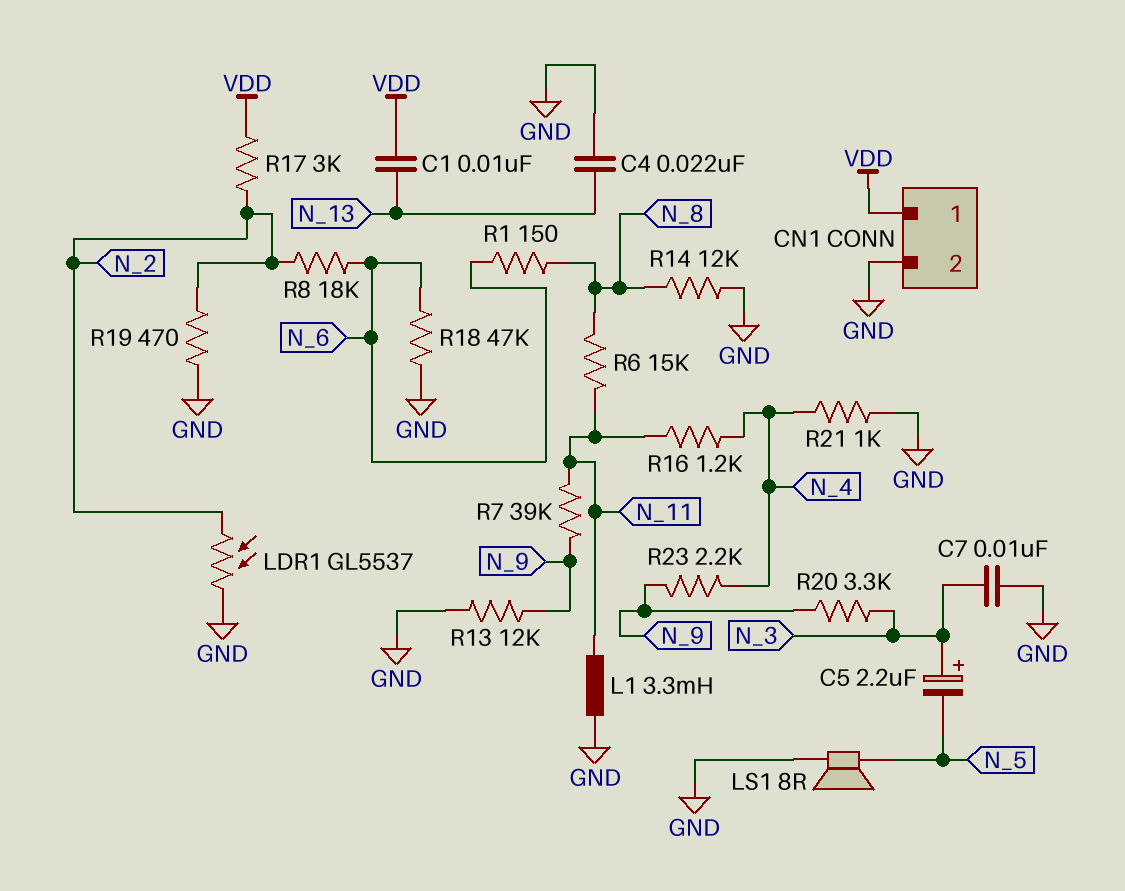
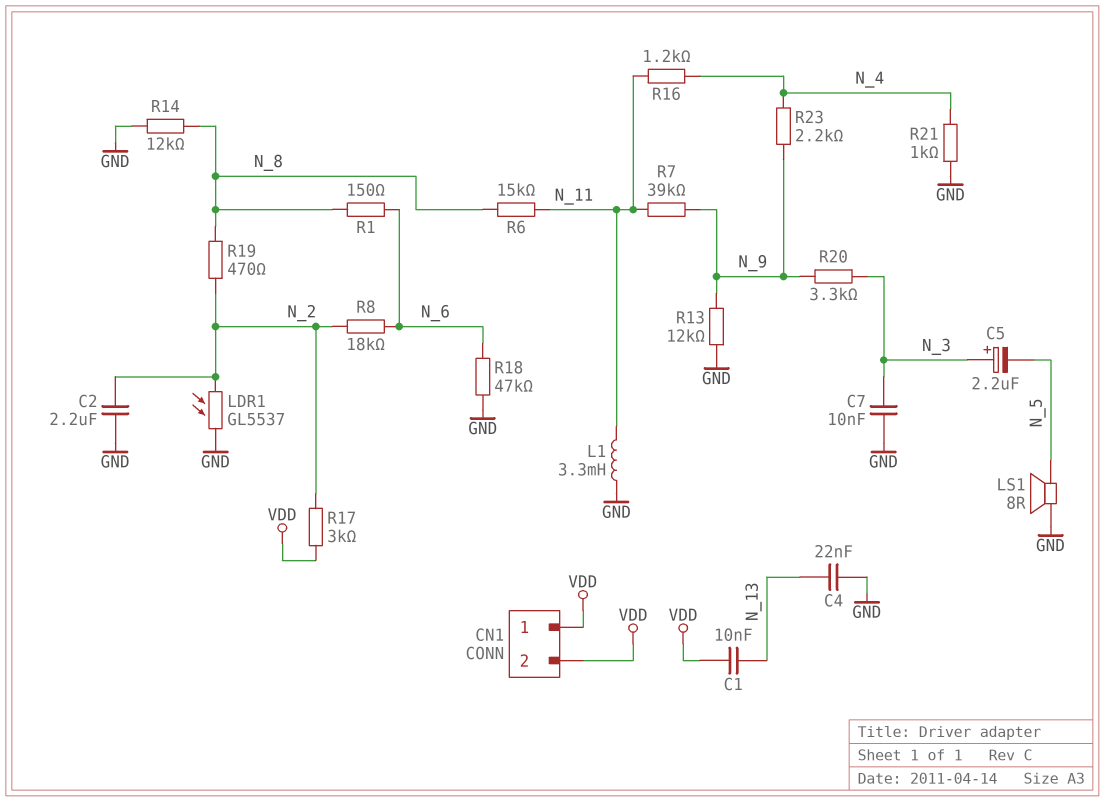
C2: none -> 2.2uF (GND, N_2)
CN1 pin 2: GND -> VDD
R19: 470 (GND, N_2) -> 470 (N_2, N_8)

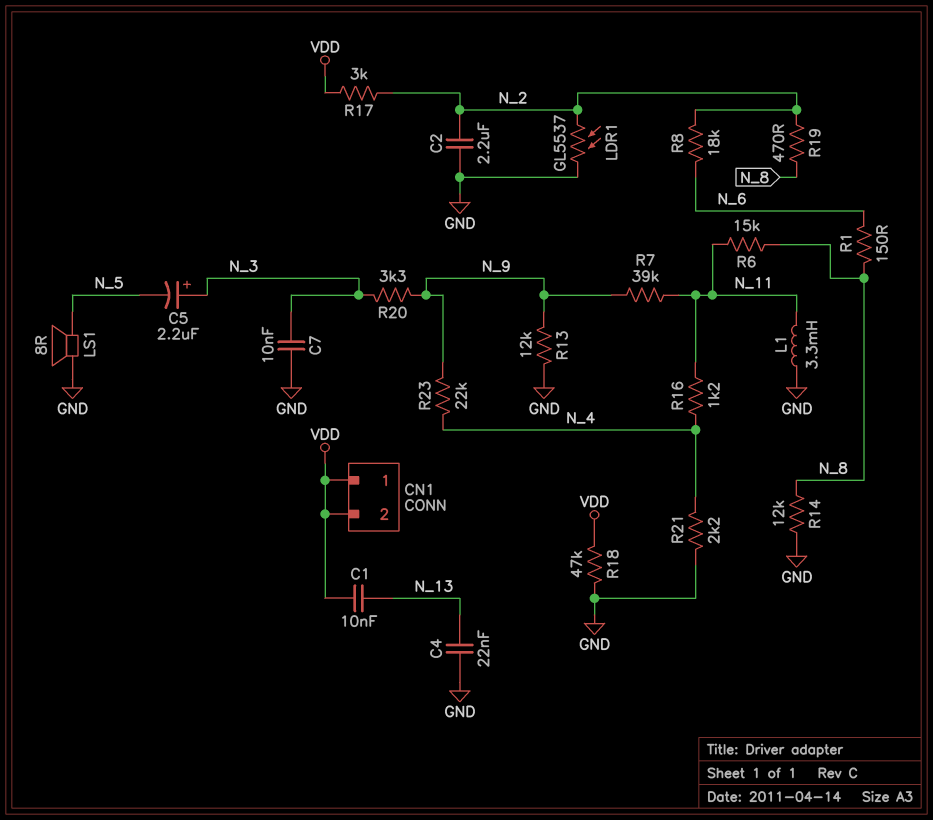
R18: 47k (GND, N_6) -> 47k (GND, VDD)
R21: 1k (GND, N_4) -> 2.2k (GND, N_4)
R23: 2.2k (N_4, N_9) -> 22k (N_4, N_9)

